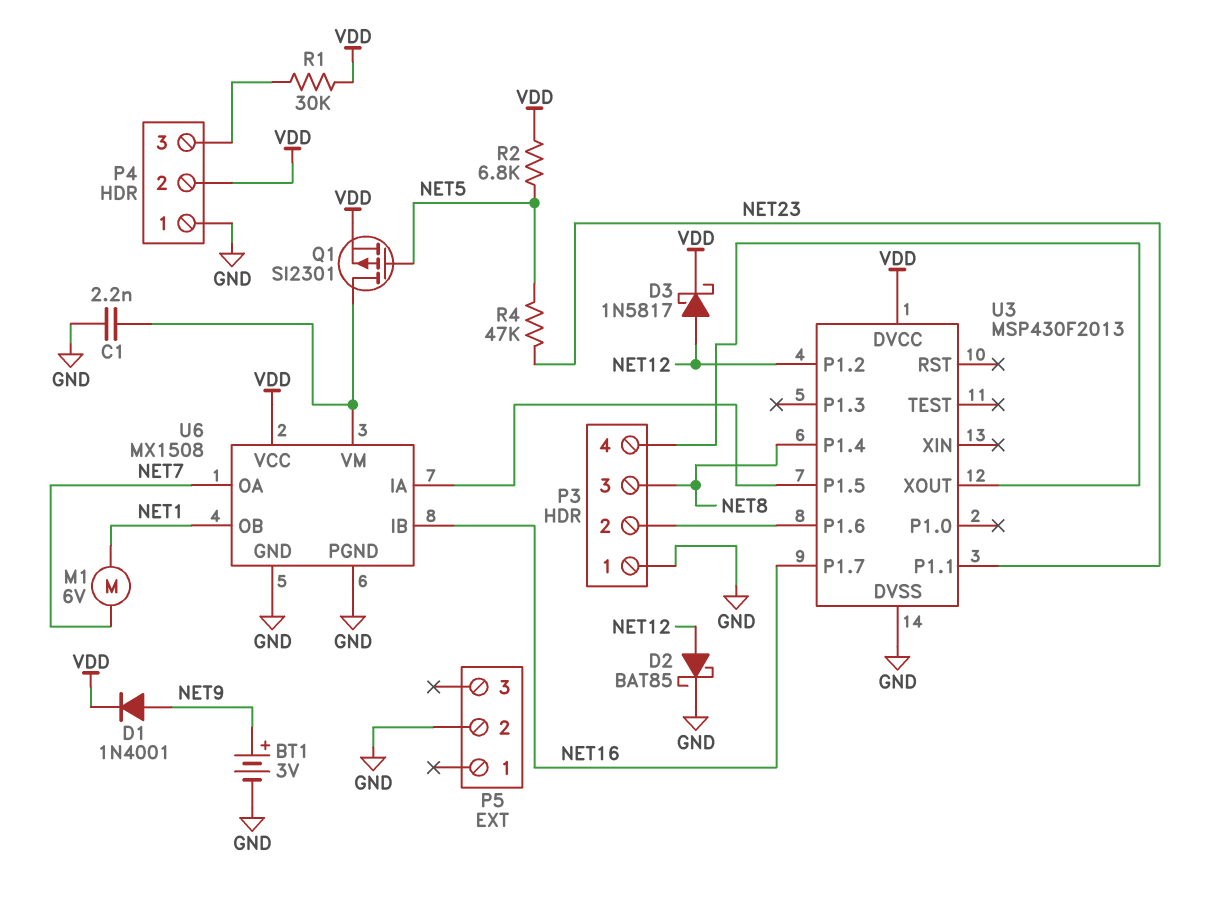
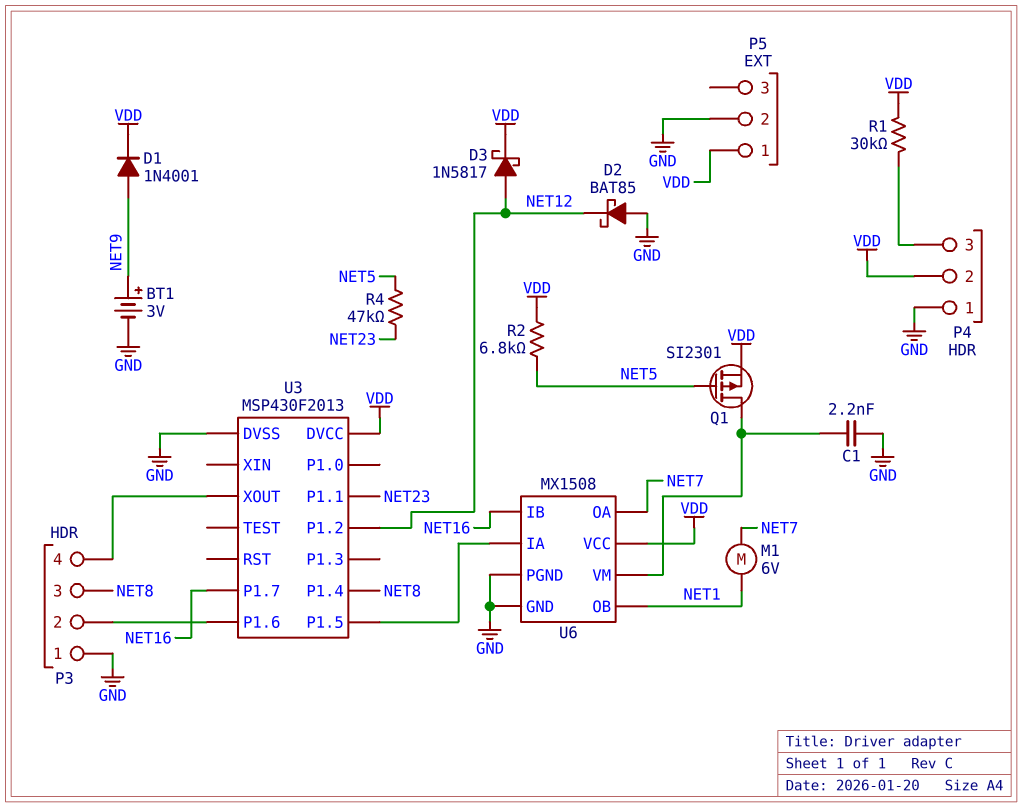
D2: schottky BAT85 (A NET12, K GND) -> schottky BAT85 (A GND, K NET12)
P5 pin 1: none -> VDD

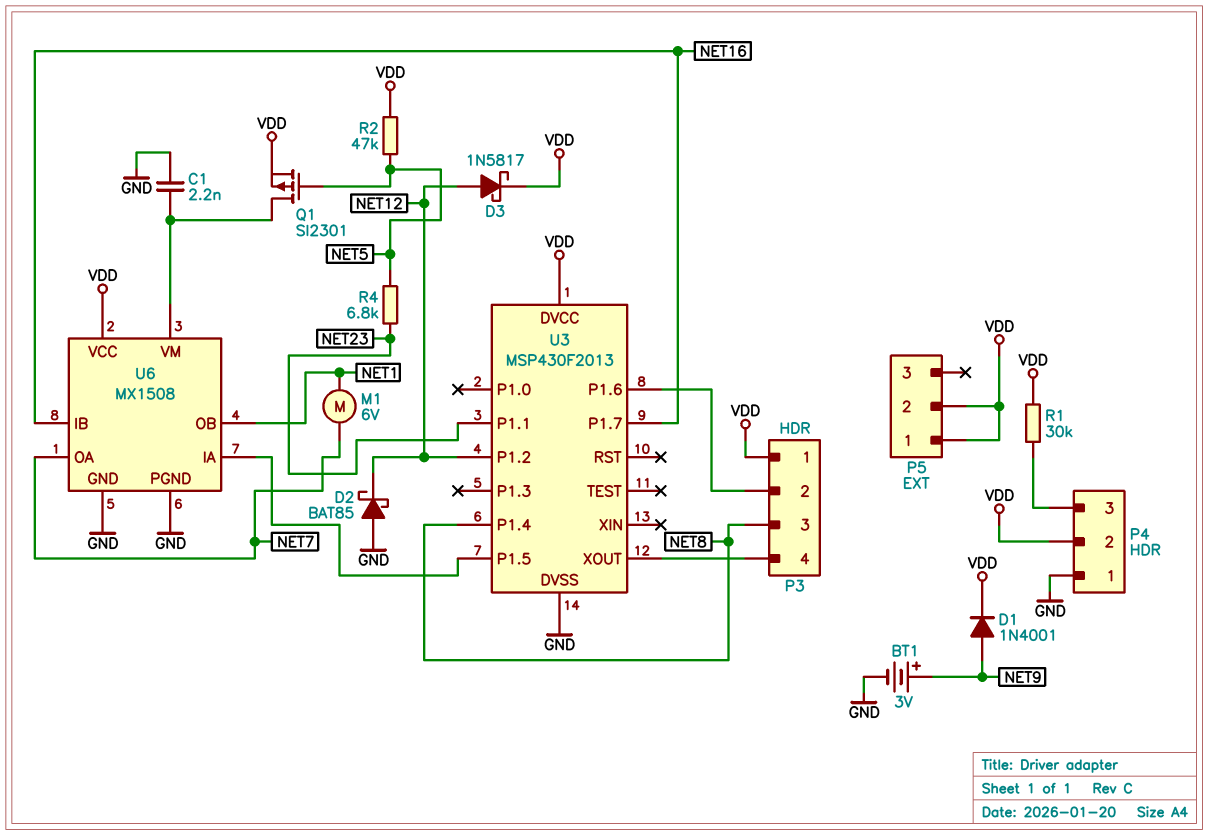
P3 pin 1: GND -> VDD
P5 pin 2: GND -> VDD
R2: 6.8k (NET5, VDD) -> 47k (NET5, VDD)
R4: 47k (NET5, NET23) -> 6.8k (NET5, NET23)

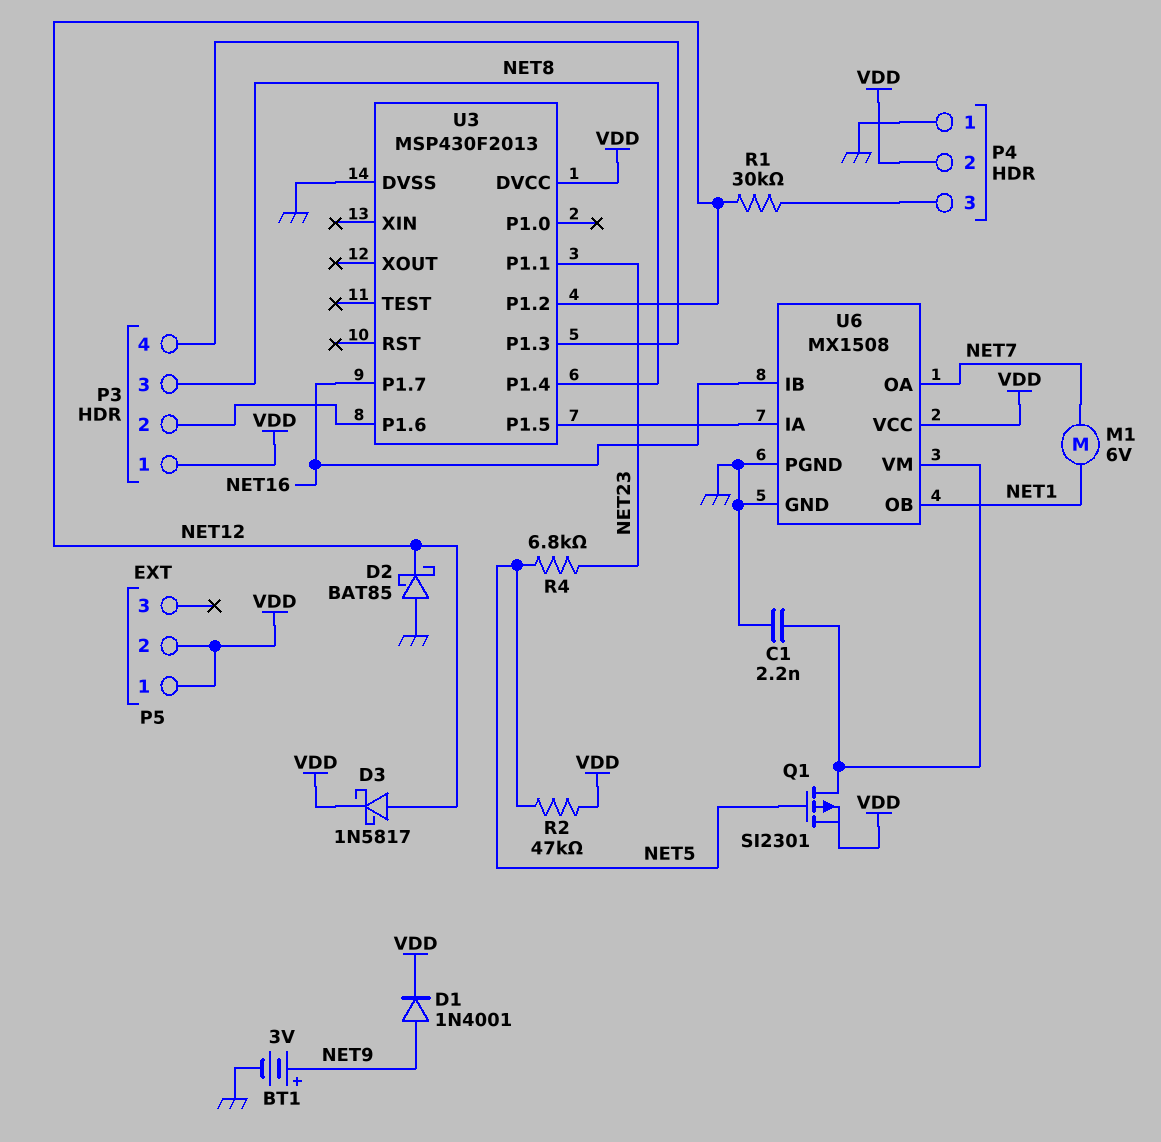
R1: 30k (P4/3, VDD) -> 30k (NET12, P4/3)
U3 pin P1.3: none -> P3/4
U3 pin XOUT: P3/4 -> none

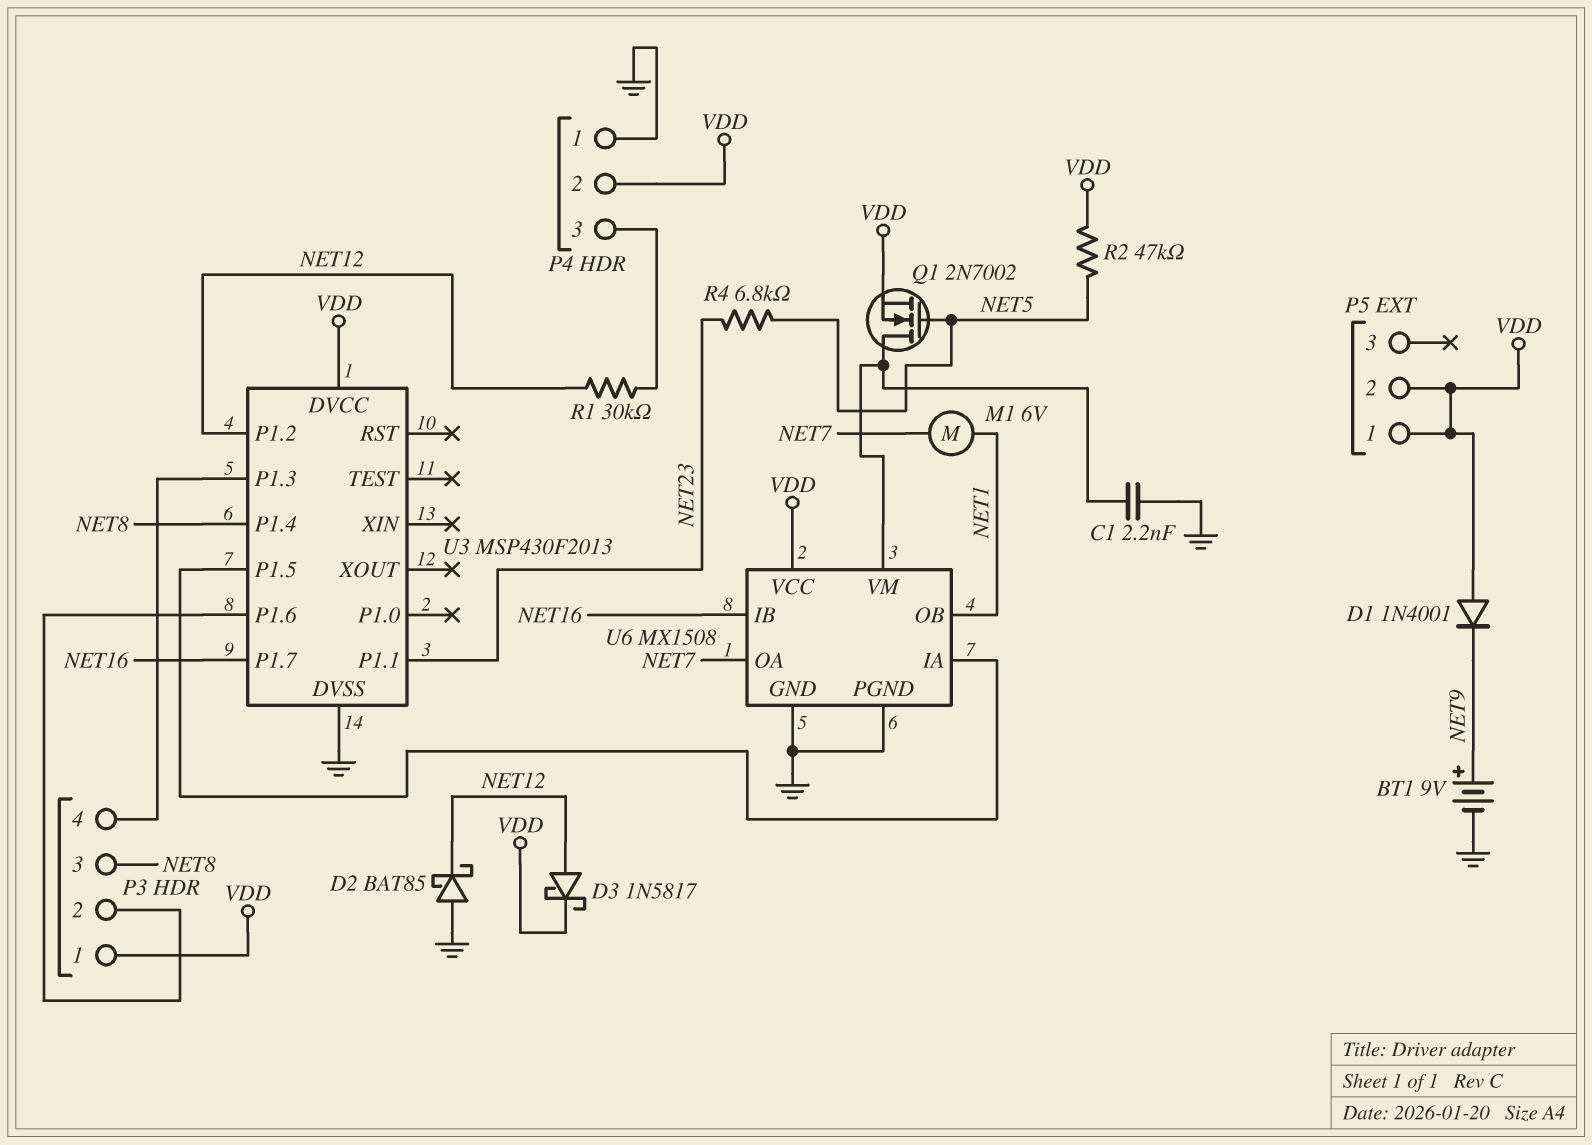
BT1: 3V (plus NET9, minus GND) -> 9V (plus NET9, minus GND)
D1: diode 1N4001 (A NET9, K VDD) -> diode 1N4001 (A VDD, K NET9)
Q1: PMOS SI2301 (G NET5, D U6/VM, S VDD) -> NMOS 2N7002 (G NET5, D U6/VM, S VDD)

